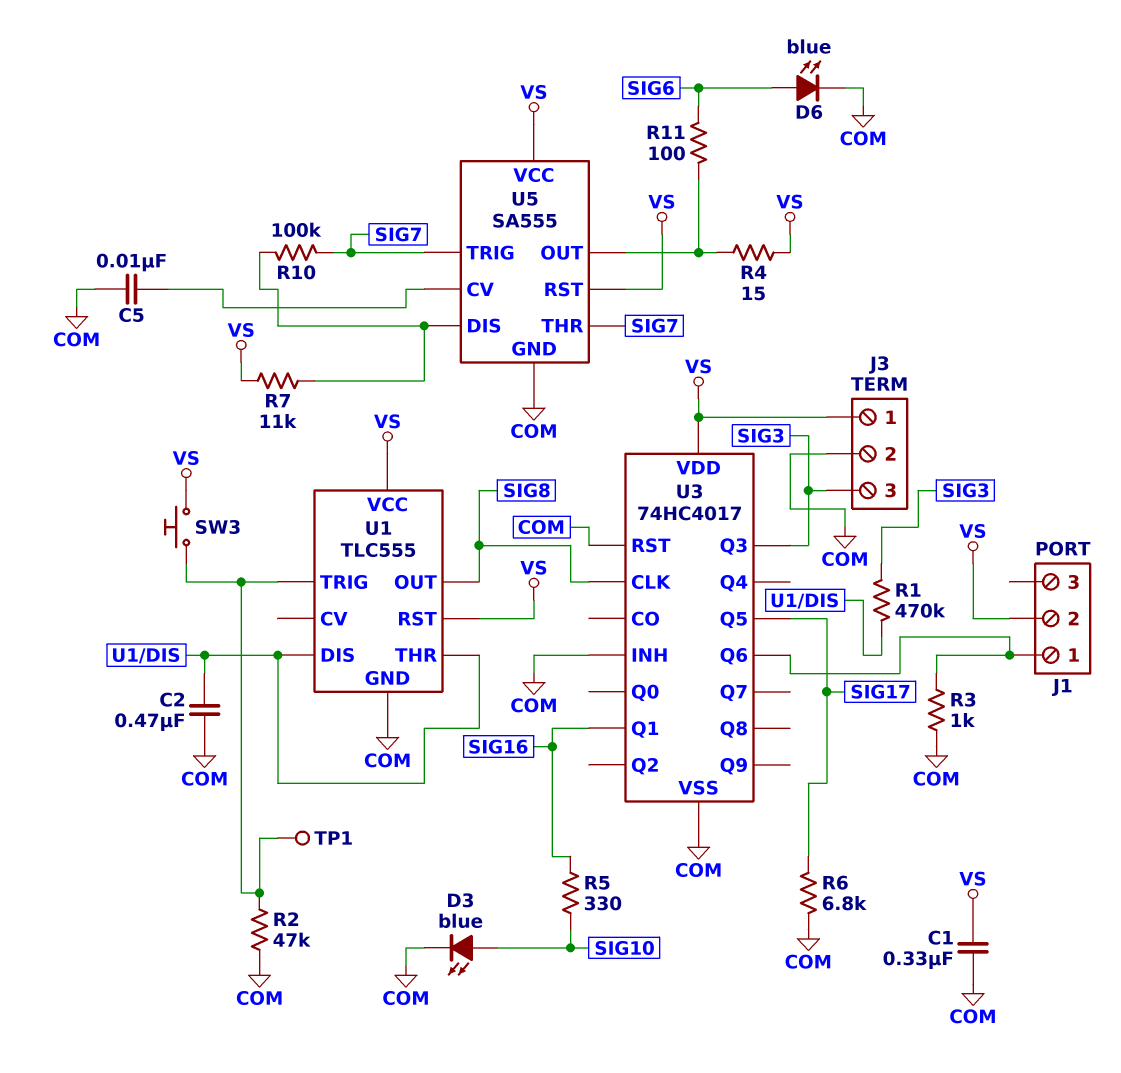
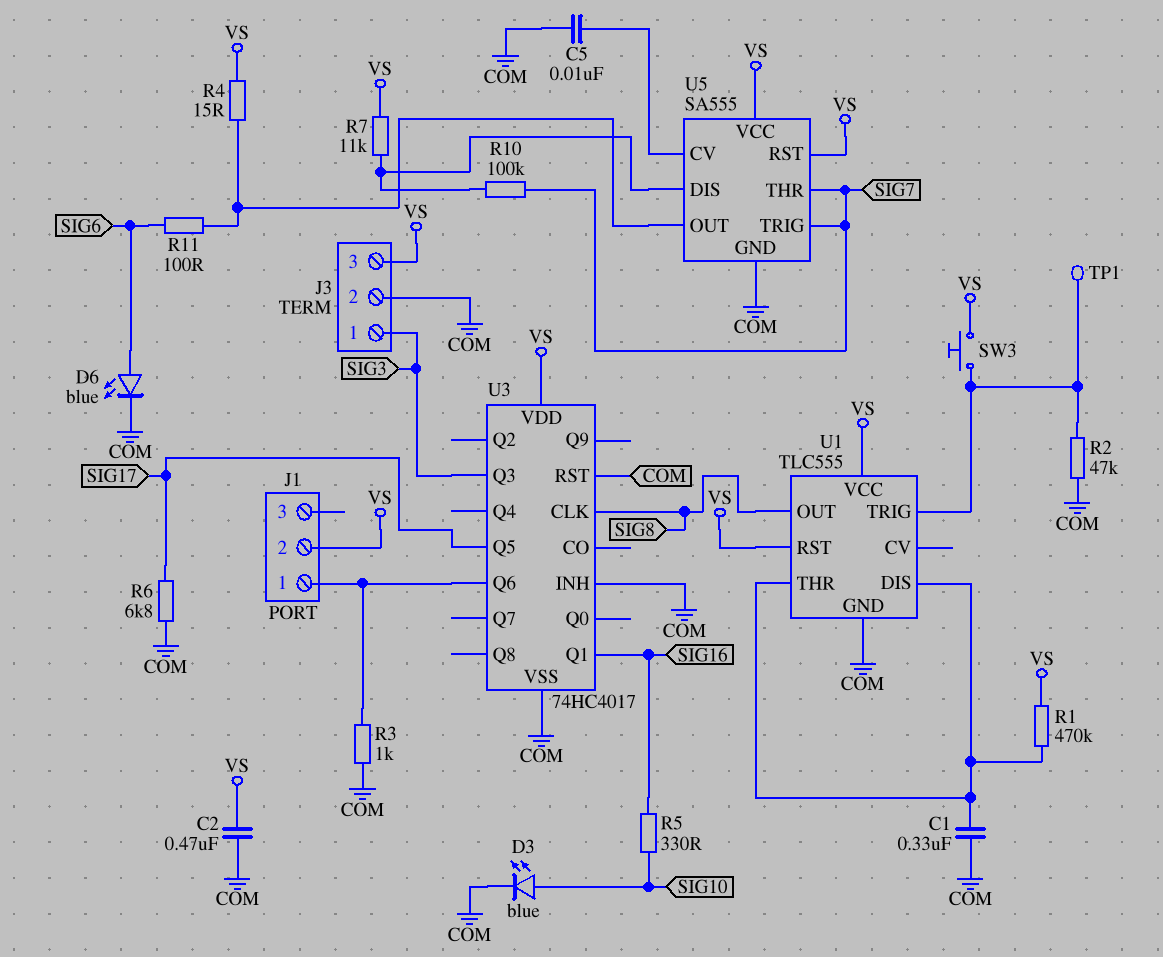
C1: 330nF (COM, VS) -> 330nF (COM, U1/DIS)
C2: 470nF (COM, U1/DIS) -> 470nF (COM, VS)
J3 pin 1: VS -> SIG3
J3 pin 3: SIG3 -> VS
R1: 470k (SIG3, U1/DIS) -> 470k (U1/DIS, VS)

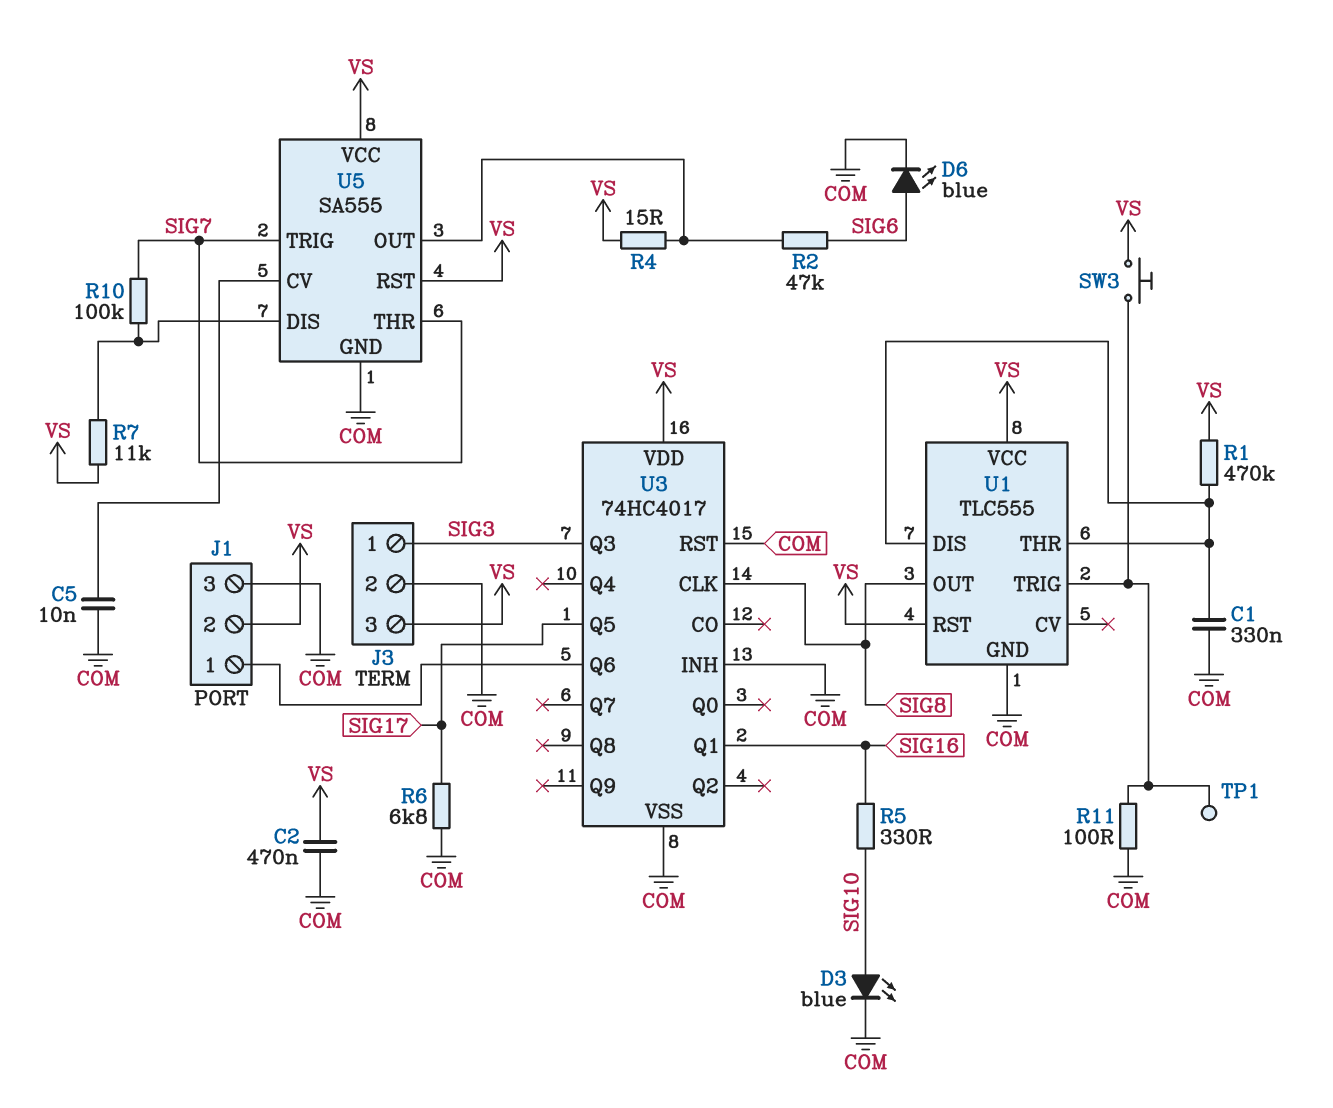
J1 pin 3: none -> COM
R2: 47k (COM, U1/TRIG) -> 47k (SIG6, U5/OUT)
R3: 1k (COM, J1/1) -> none
R11: 100 (SIG6, U5/OUT) -> 100 (COM, U1/TRIG)

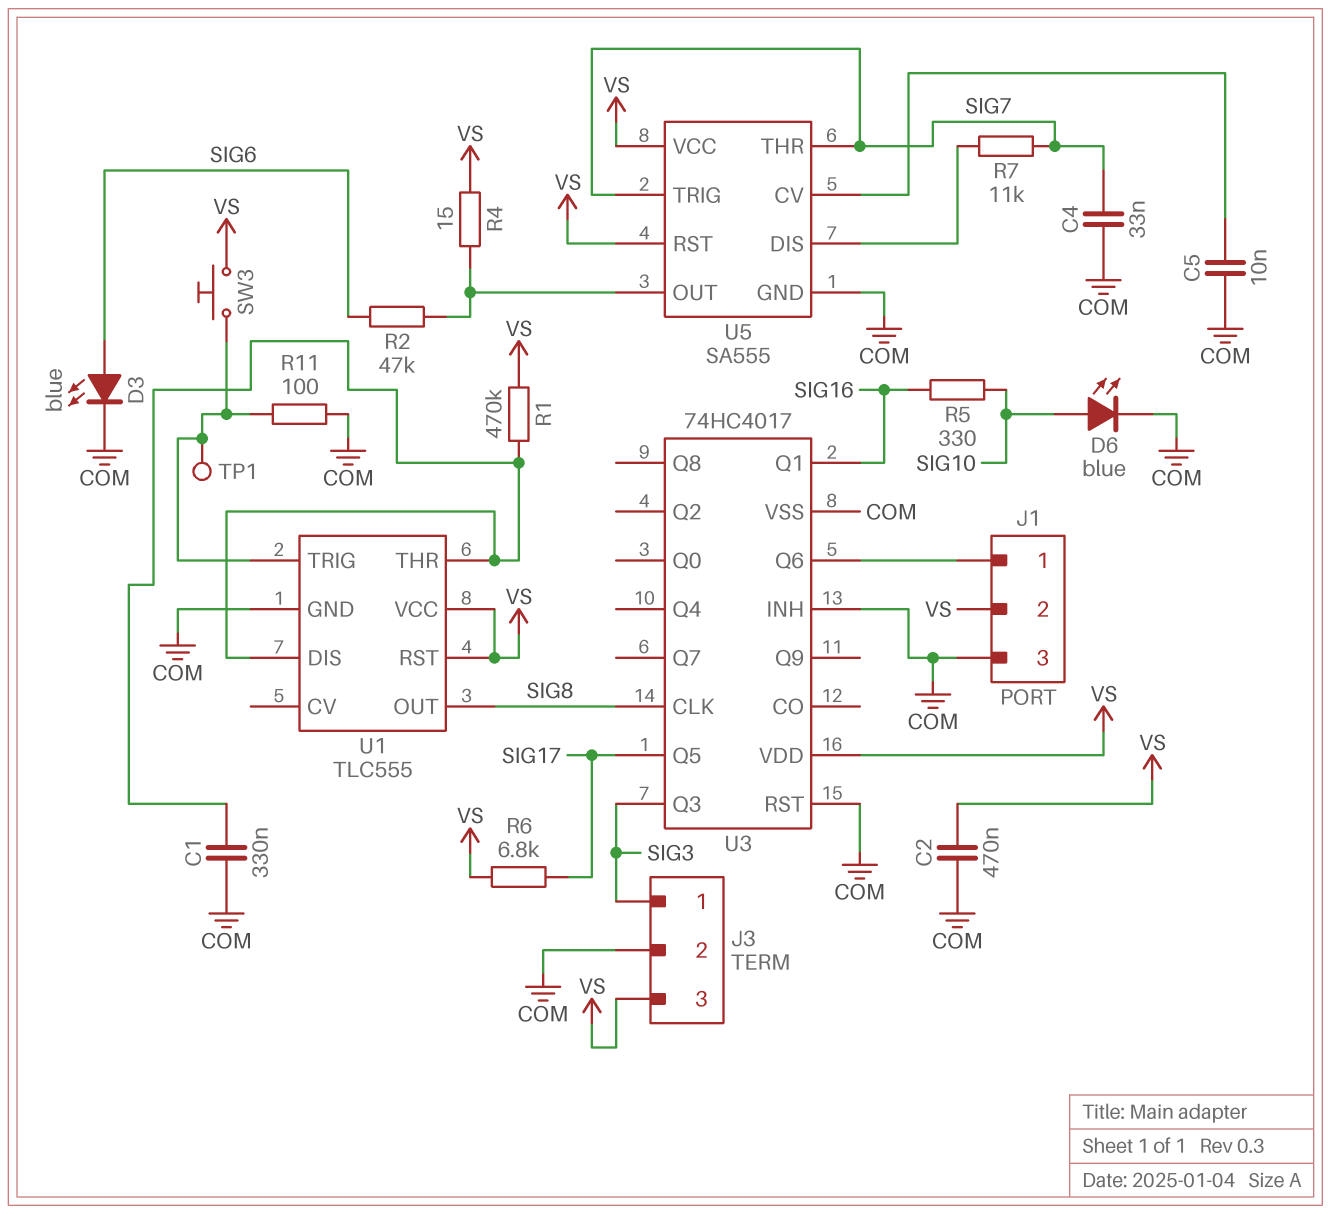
C4: none -> 33nF (COM, SIG7)
D3: LED blue (A SIG10, K COM) -> LED blue (A SIG6, K COM)
D6: LED blue (A SIG6, K COM) -> LED blue (A SIG10, K COM)
R6: 6.8k (COM, SIG17) -> 6.8k (SIG17, VS)
R7: 11k (U5/DIS, VS) -> 11k (SIG7, U5/DIS)
R10: 100k (SIG7, U5/DIS) -> none

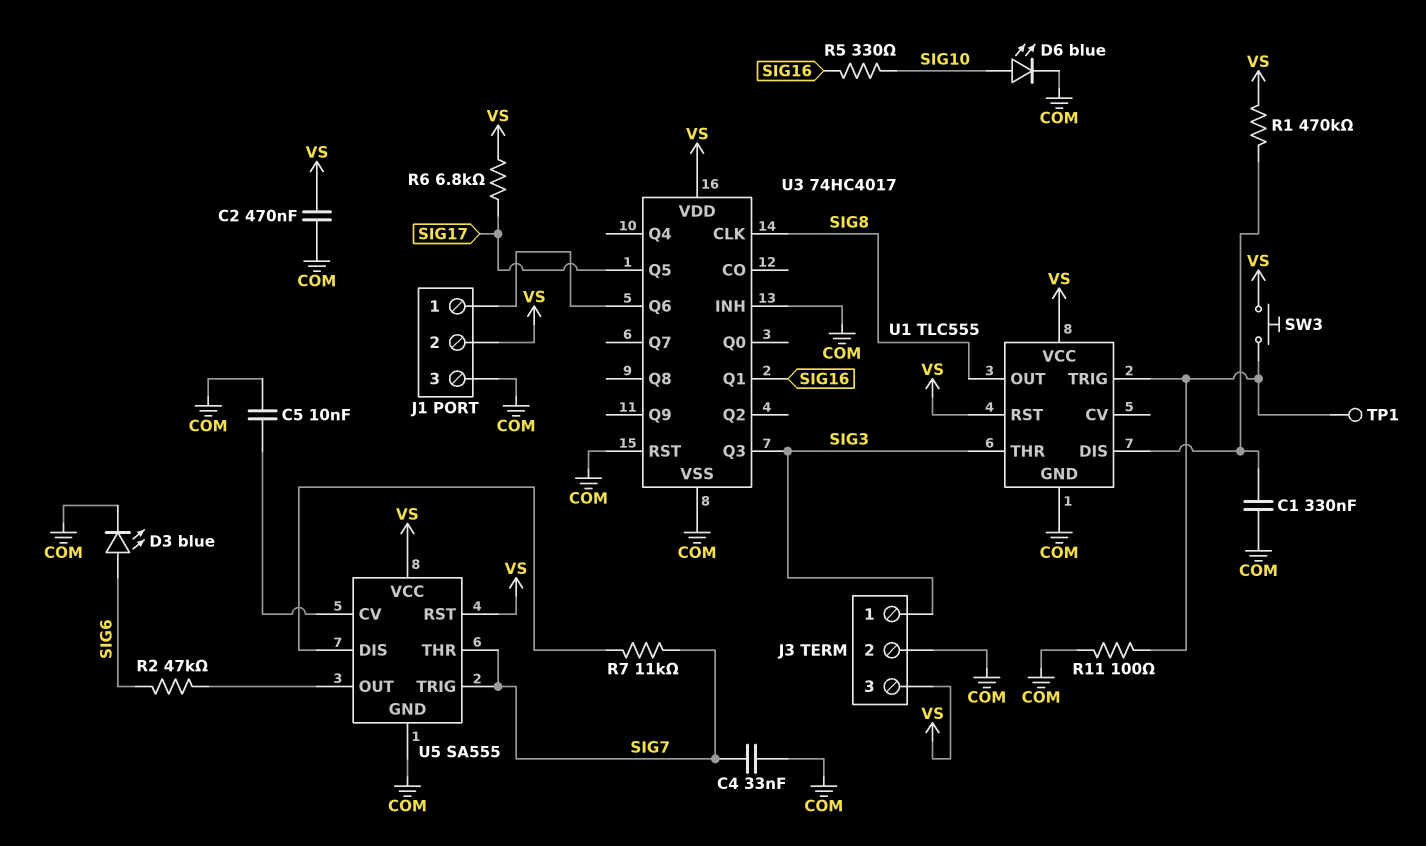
R4: 15 (U5/OUT, VS) -> none
U1 pin THR: U1/DIS -> SIG3

